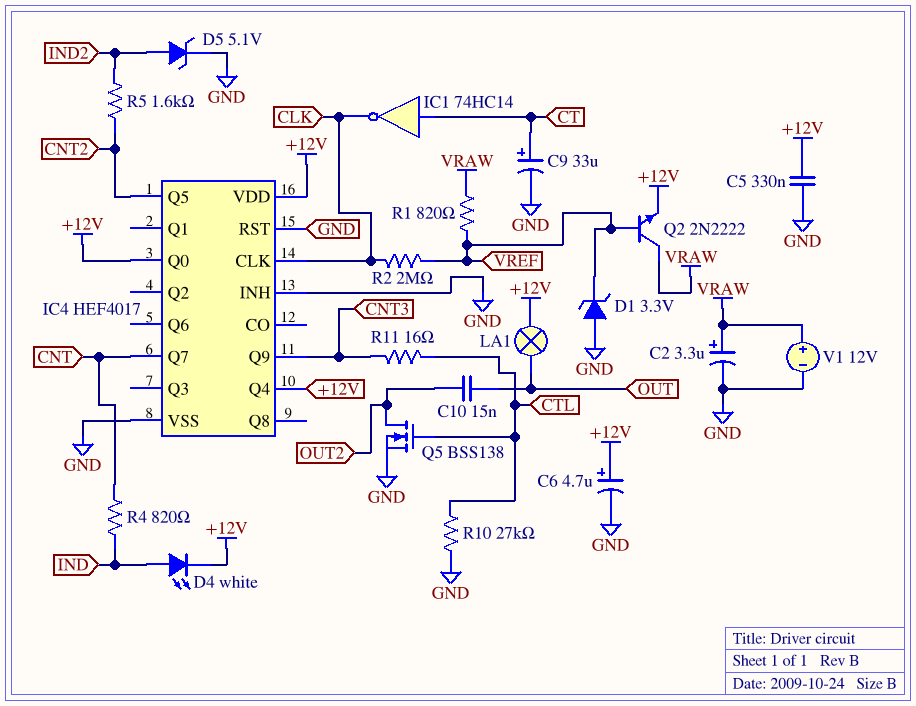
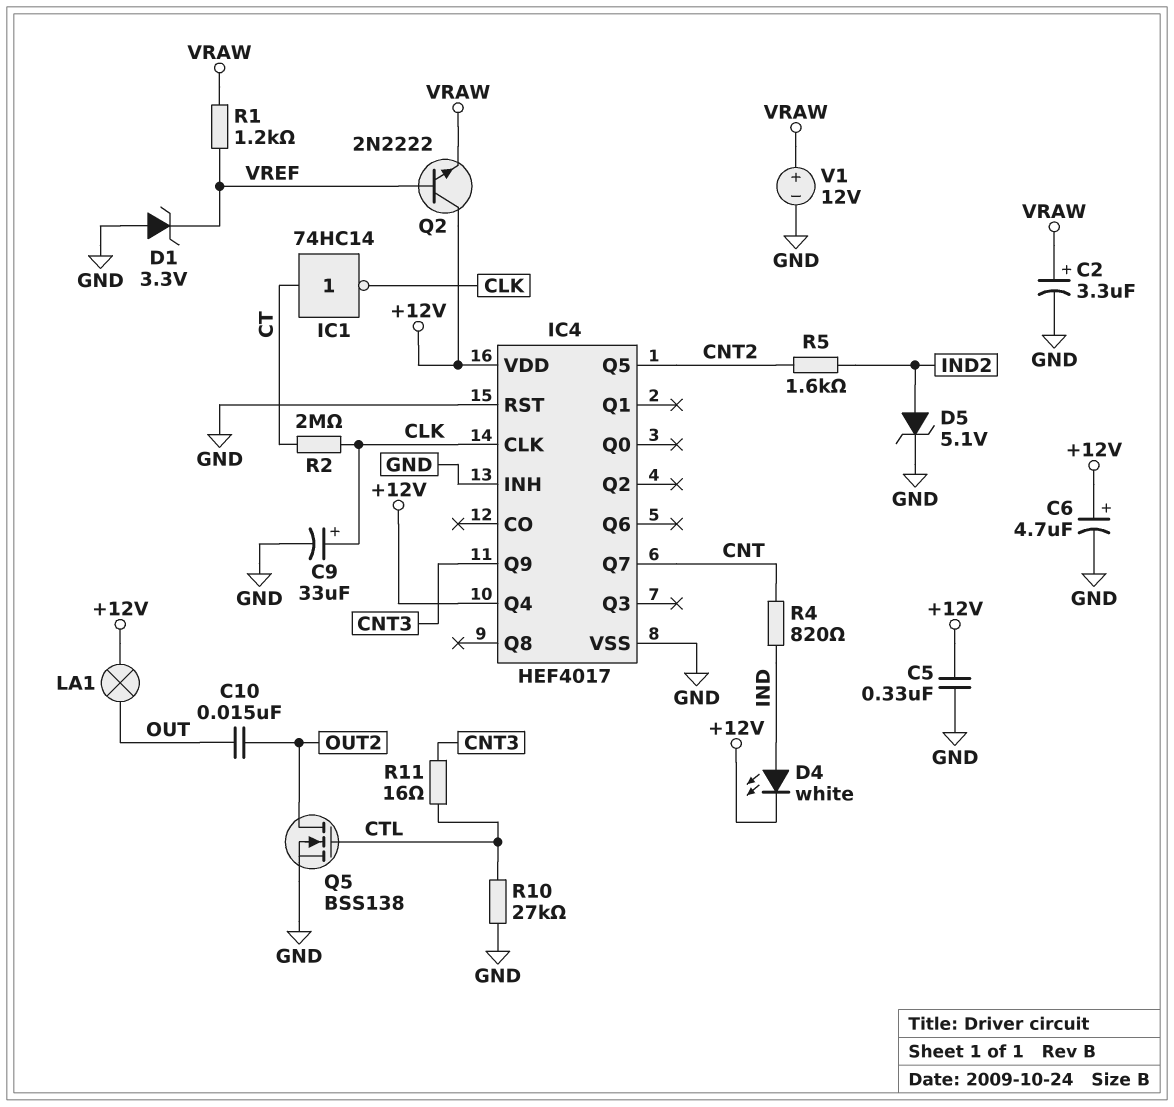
C9: 33uF (plus CT, minus GND) -> 33uF (plus CLK, minus GND)
IC4 pin Q0: +12V -> none
Q2: NPN 2N2222 (B VREF, C VRAW, E +12V) -> NPN 2N2222 (B VREF, C +12V, E VRAW)
R1: 820 (VRAW, VREF) -> 1.2k (VRAW, VREF)
R2: 2M (CLK, VREF) -> 2M (CLK, CT)

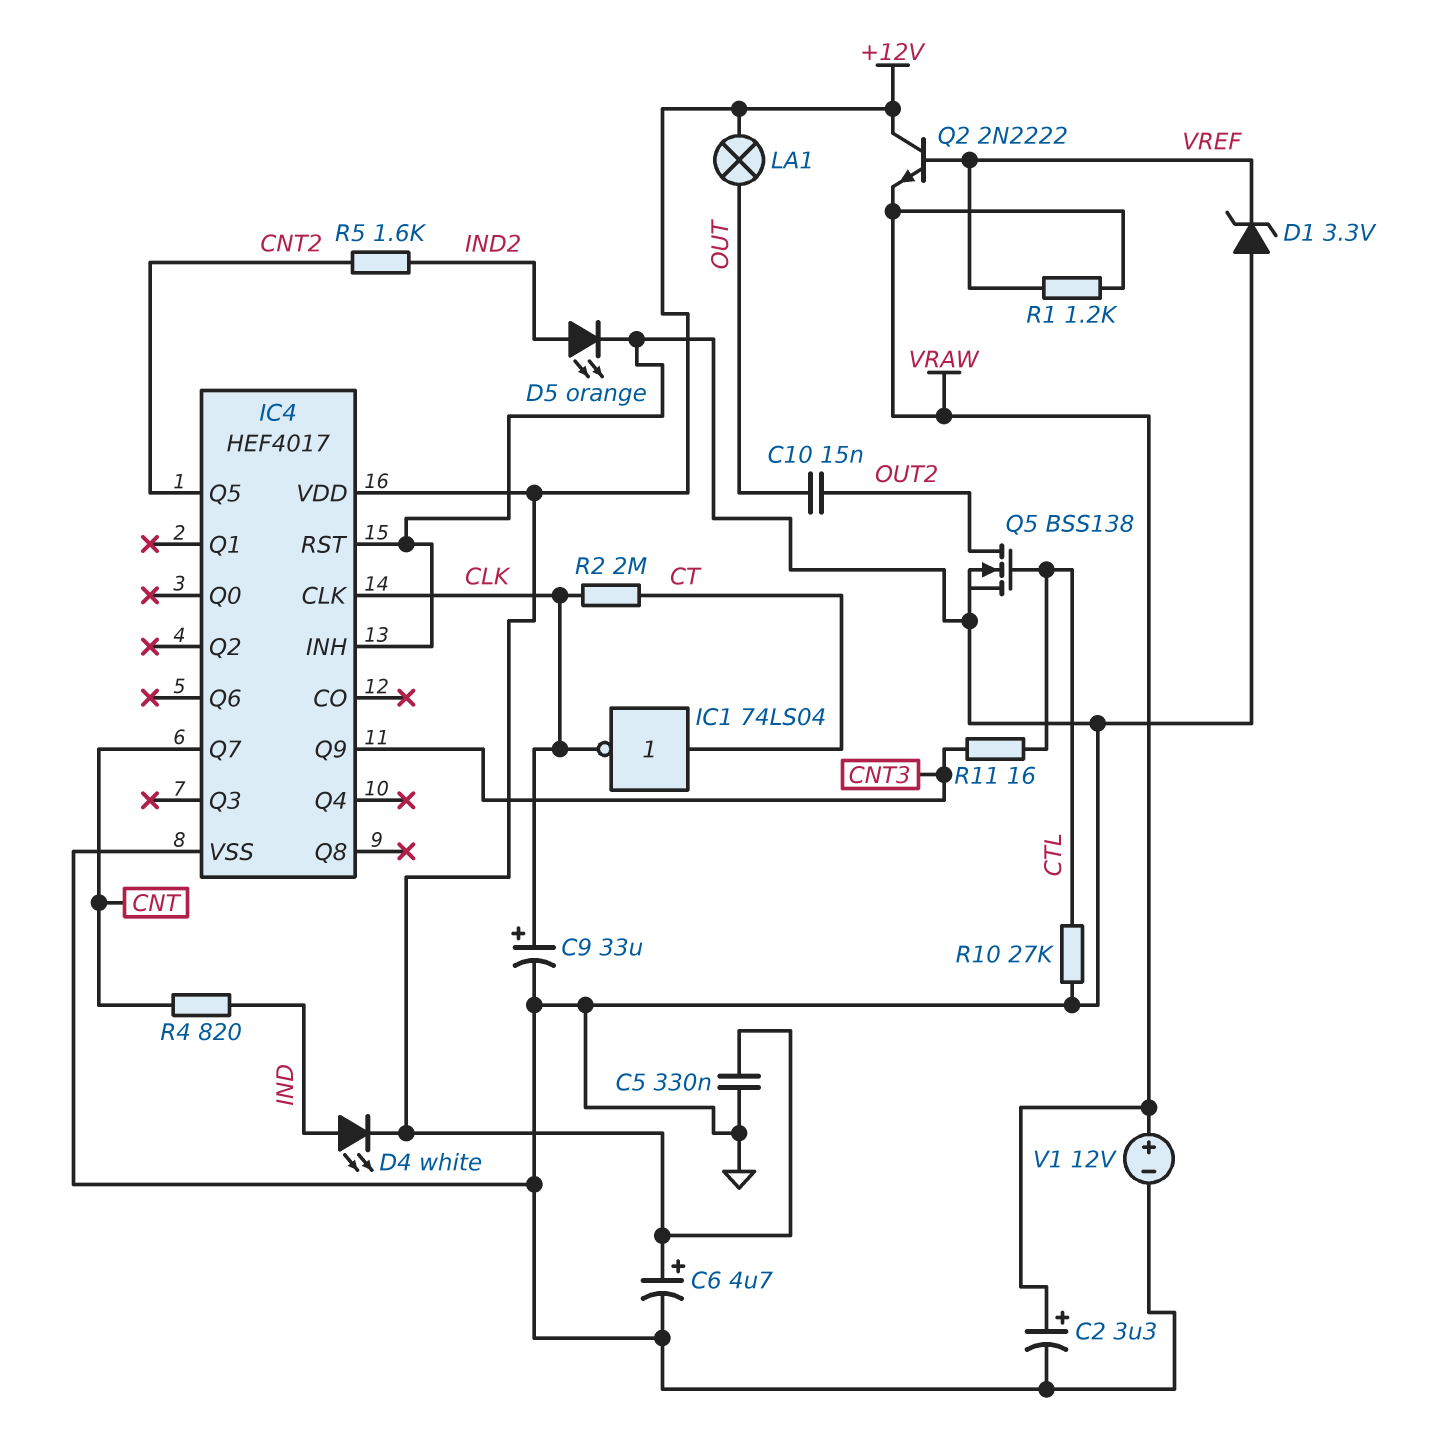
D5: zener 5.1V (A IND2, K GND) -> LED orange (A IND2, K GND)
IC1: NOT 74HC14 (in CT, out CLK) -> NOT 74LS04 (in CT, out CLK)
IC4 pin Q4: +12V -> none

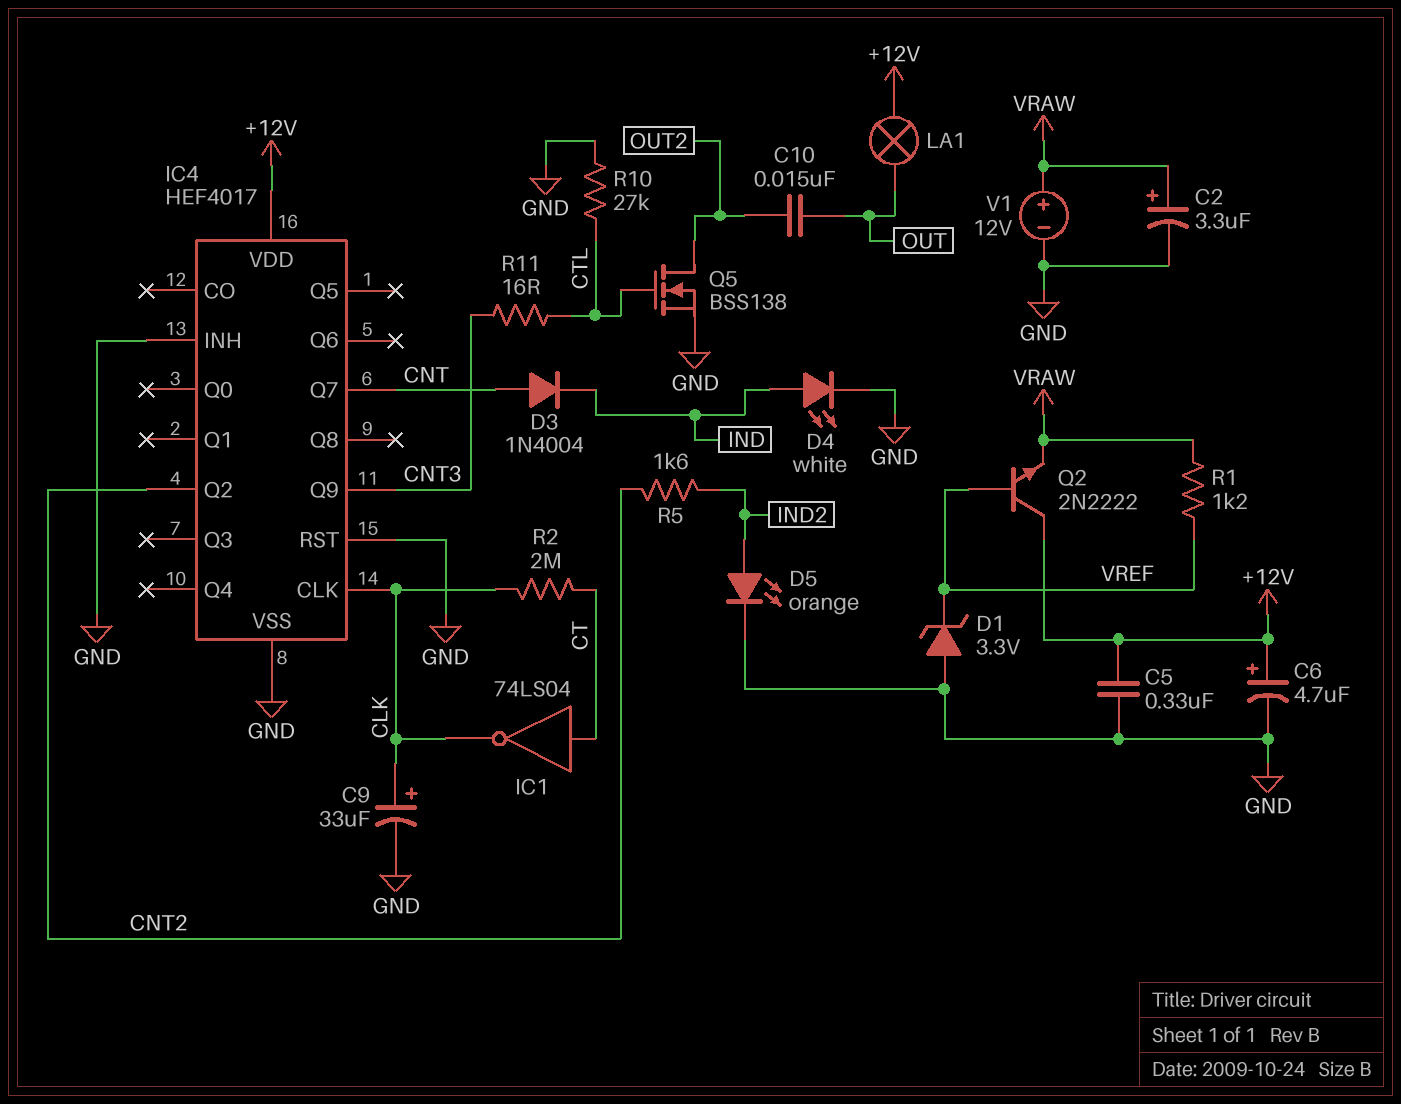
D3: none -> diode 1N4004 (A CNT, K IND)
D4: LED white (A IND, K +12V) -> LED white (A IND, K GND)
IC4 pin Q2: none -> CNT2
IC4 pin Q5: CNT2 -> none
R4: 820 (CNT, IND) -> none

